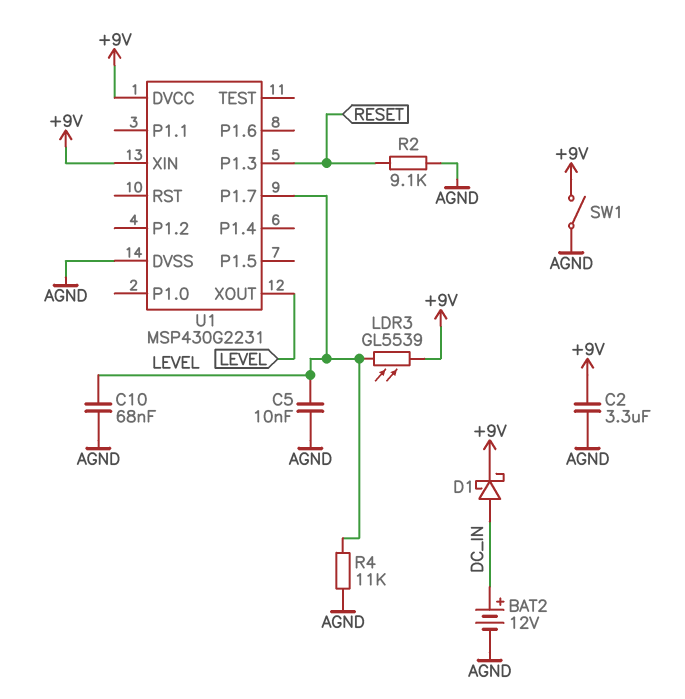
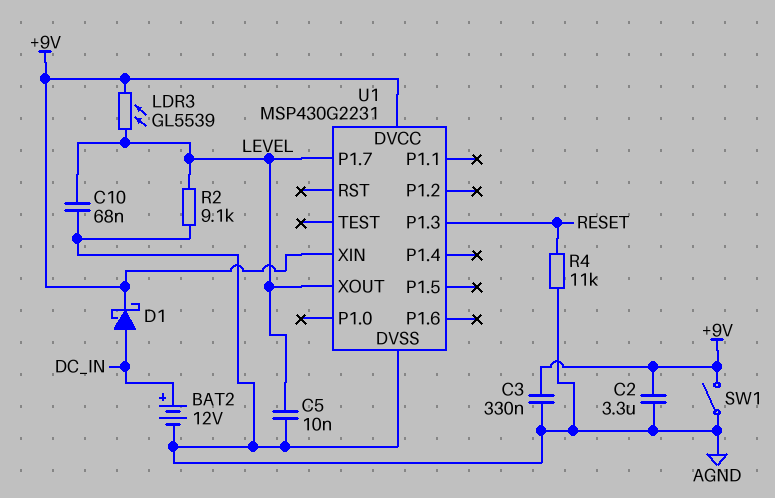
C3: none -> 330nF (+9V, AGND)
R2: 9.1k (AGND, RESET) -> 9.1k (AGND, LEVEL)
R4: 11k (AGND, LEVEL) -> 11k (AGND, RESET)

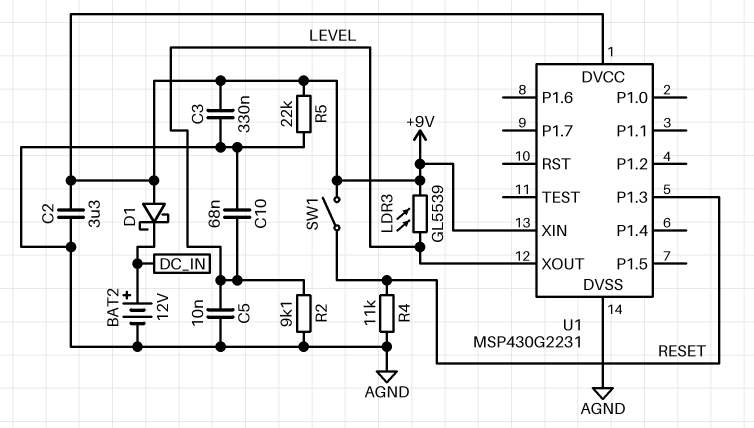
D1: schottky (A DC_IN, K +9V) -> schottky (A +9V, K DC_IN)
R5: none -> 22k (+9V, AGND)
SW1: switch (+9V, AGND) -> switch (+9V, RESET)
U1 pin P1.7: LEVEL -> none

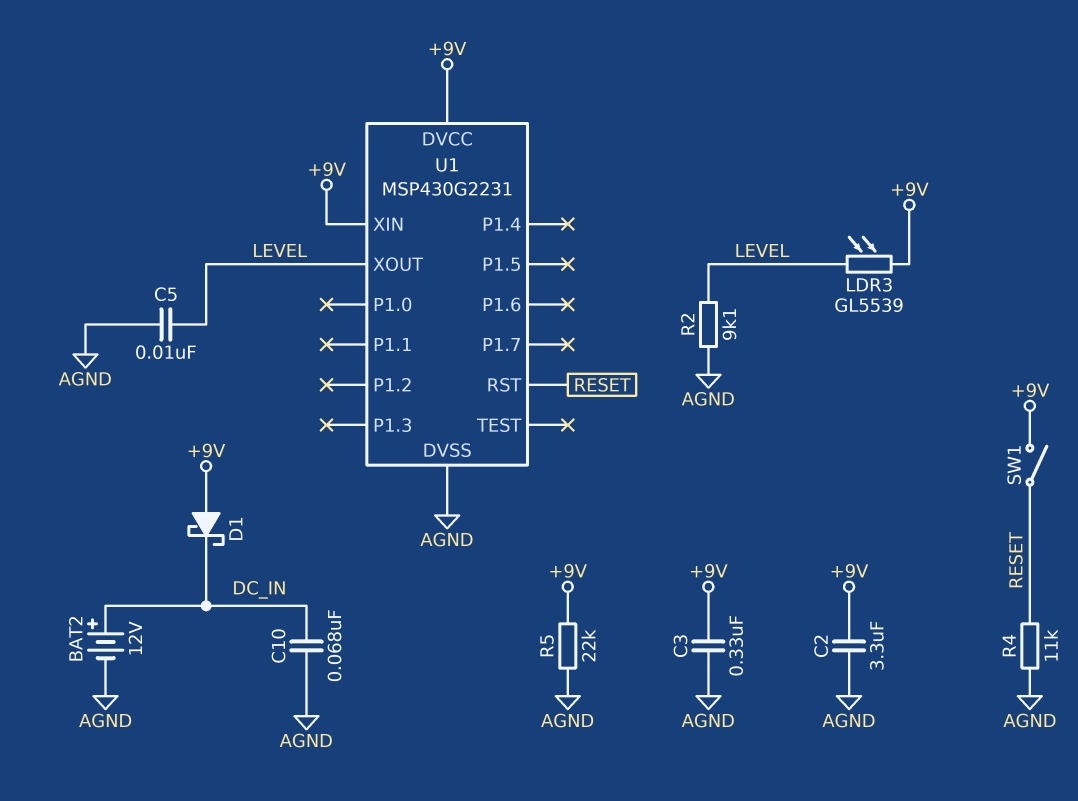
C10: 68nF (AGND, LEVEL) -> 68nF (AGND, DC_IN)
U1 pin P1.3: RESET -> none
U1 pin RST: none -> RESET

